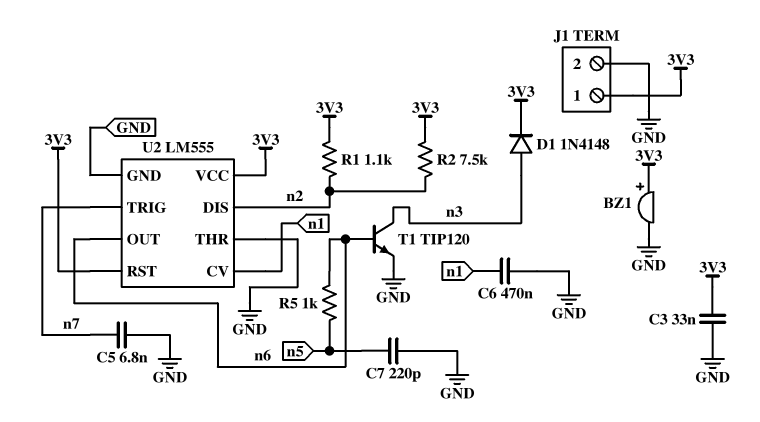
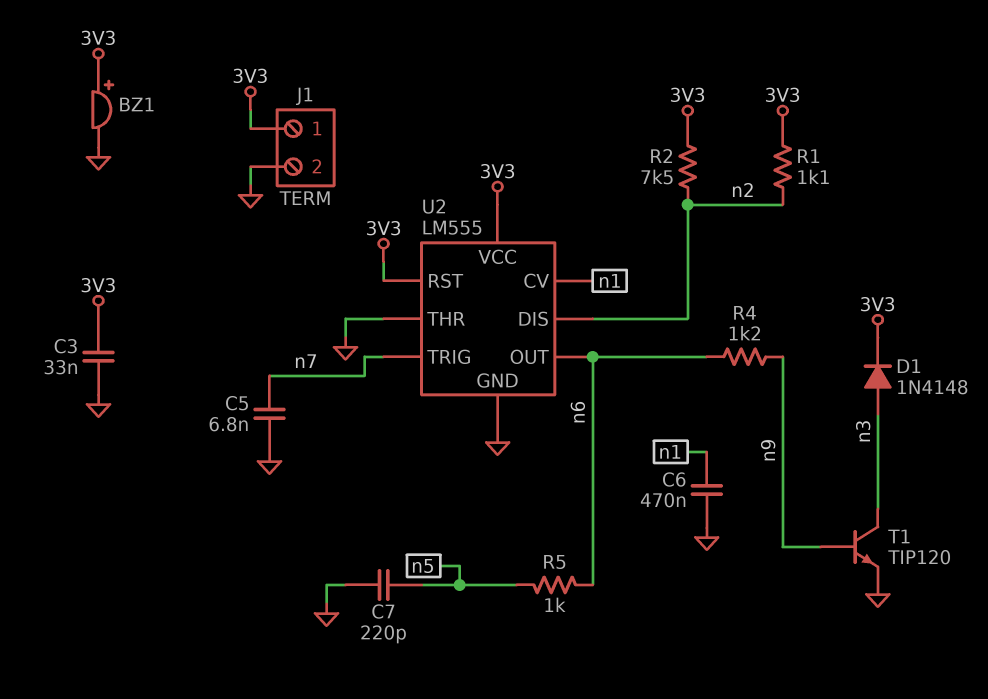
R4: none -> 1.2k (n6, n9)
T1: NPN TIP120 (B n6, C n3, E GND) -> NPN TIP120 (B n9, C n3, E GND)

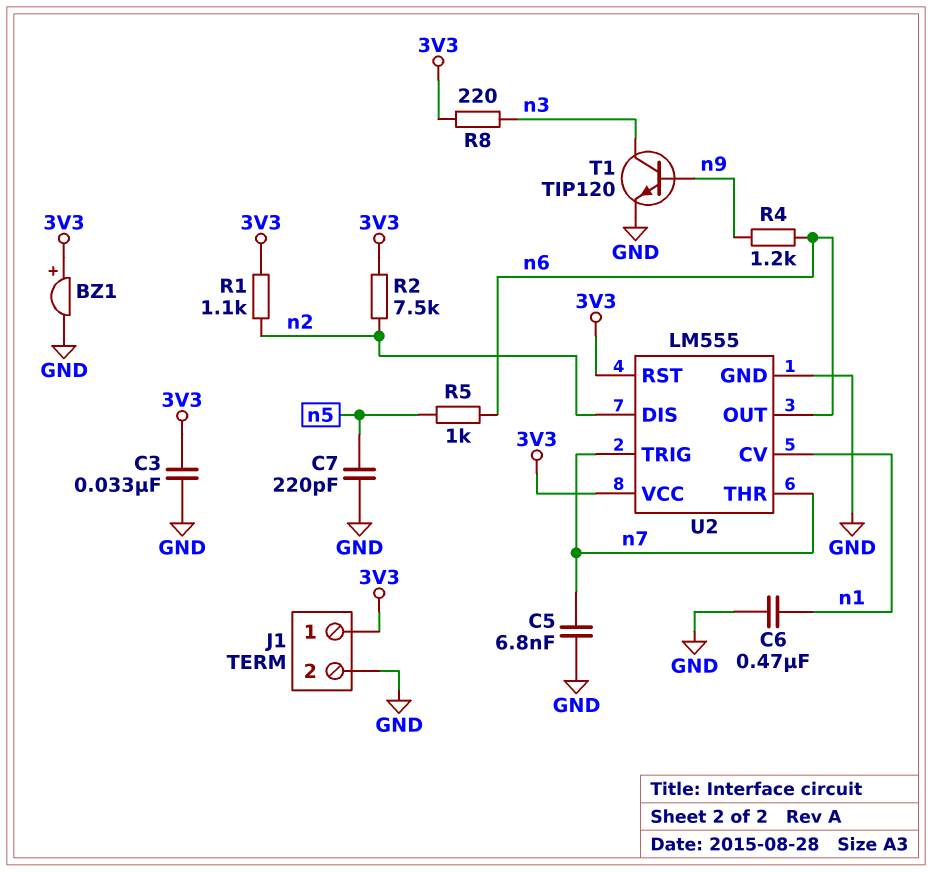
D1: diode 1N4148 (A n3, K 3V3) -> none
R8: none -> 220 (3V3, n3)
U2 pin THR: GND -> n7

